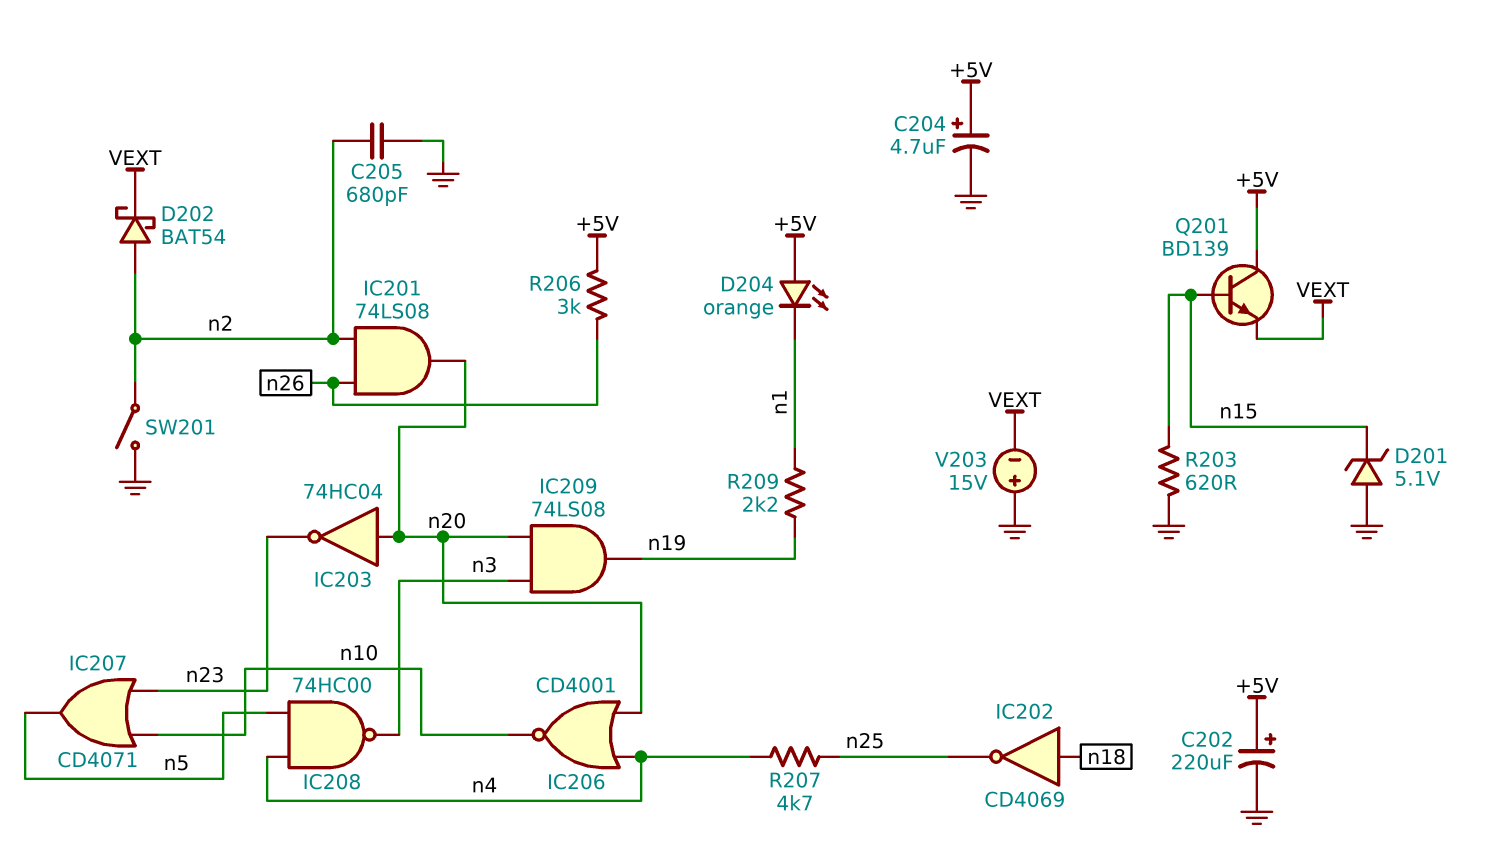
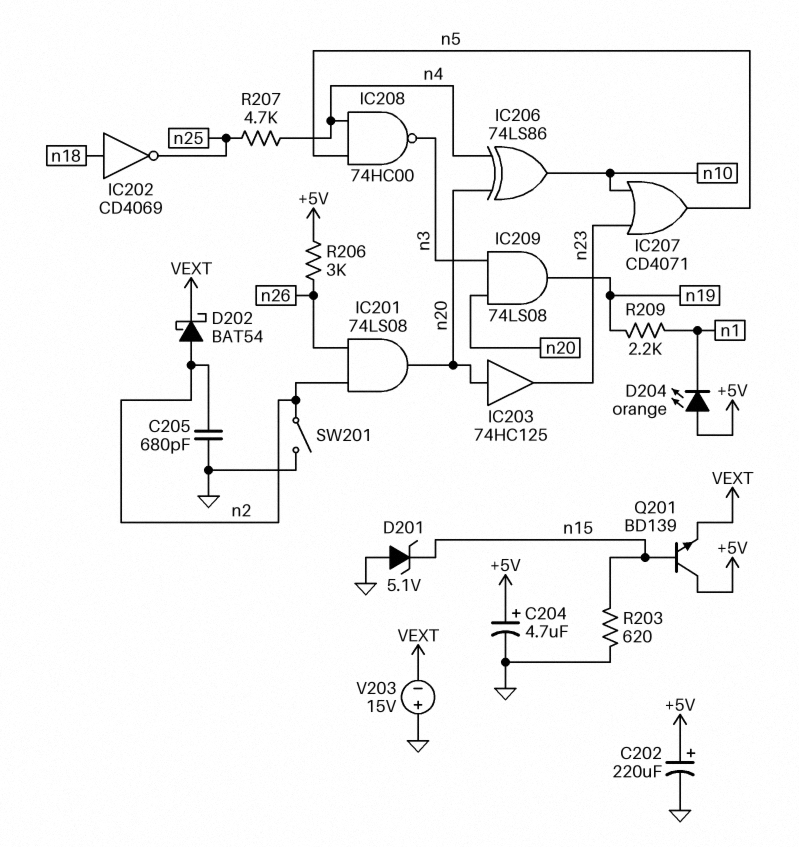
IC203: NOT 74HC04 (in n20, out n23) -> buffer 74HC125 (in n20, out n23)
IC206: NOR CD4001 (in n4, in n20, out n10) -> XOR 74LS86 (in n4, in n20, out n10)

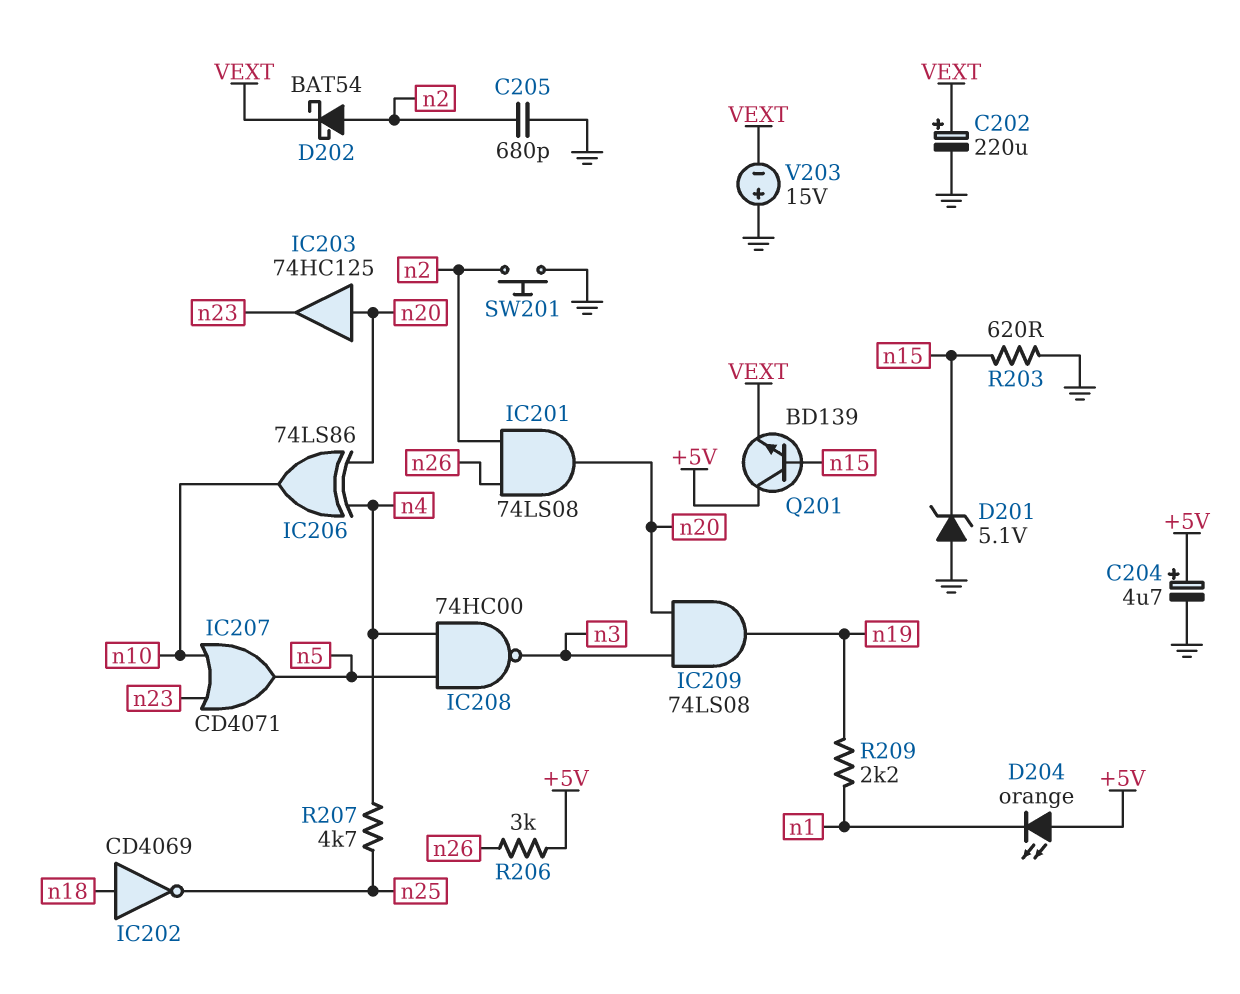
C202: 220uF (plus +5V, minus GND) -> 220uF (plus VEXT, minus GND)
SW201: switch (GND, n2) -> button (GND, n2)

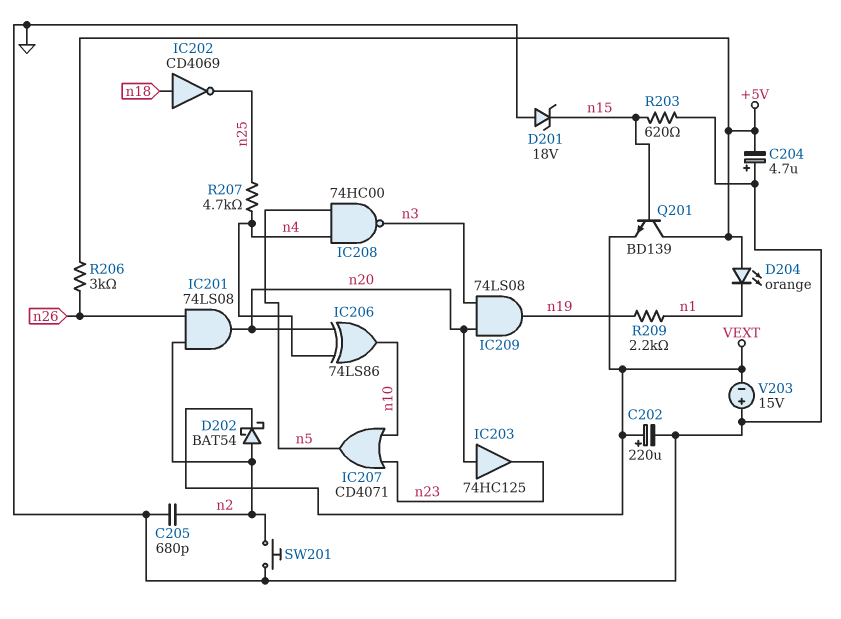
C204: 4.7uF (plus +5V, minus GND) -> 4.7uF (plus GND, minus +5V)
D201: zener 5.1V (A GND, K n15) -> zener 18V (A GND, K n15)

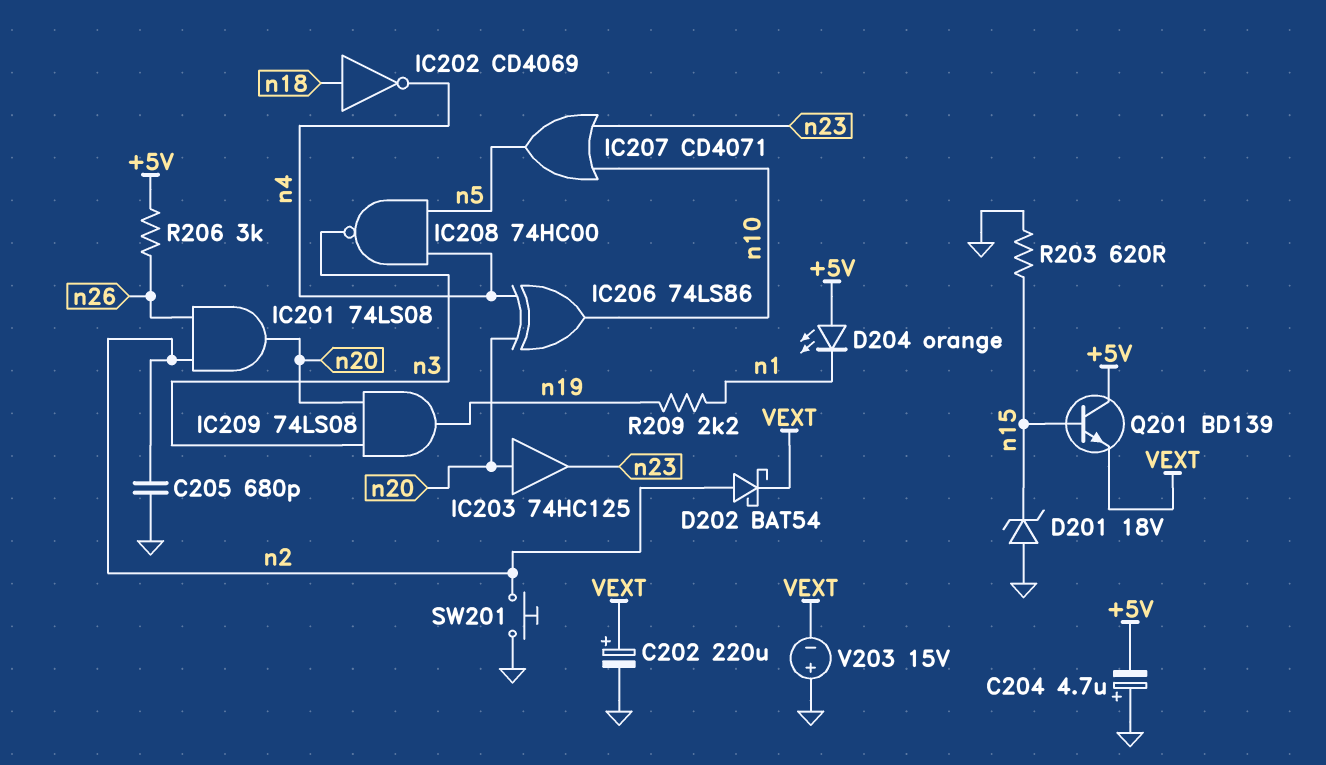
IC202: NOT CD4069 (in n18, out n25) -> NOT CD4069 (in n18, out n4)
R207: 4.7k (n4, n25) -> none

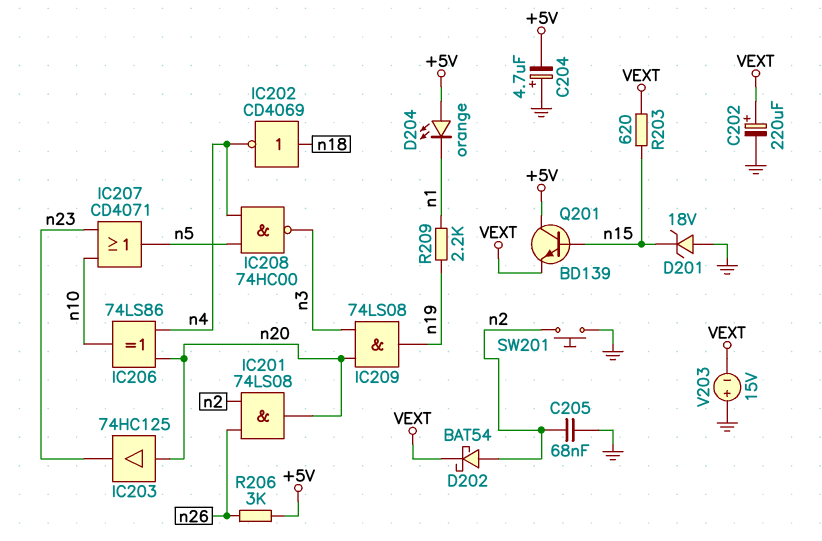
C205: 680pF (GND, n2) -> 68nF (GND, n2)
R203: 620 (GND, n15) -> 620 (VEXT, n15)

